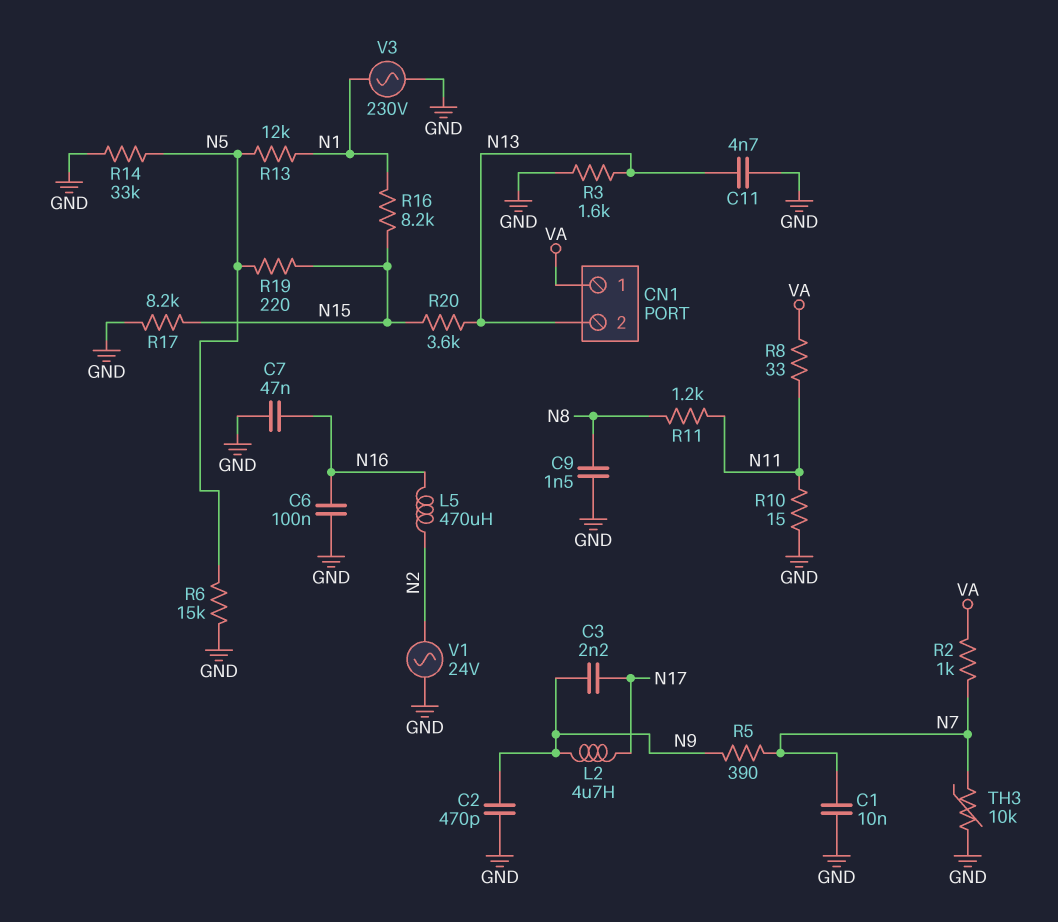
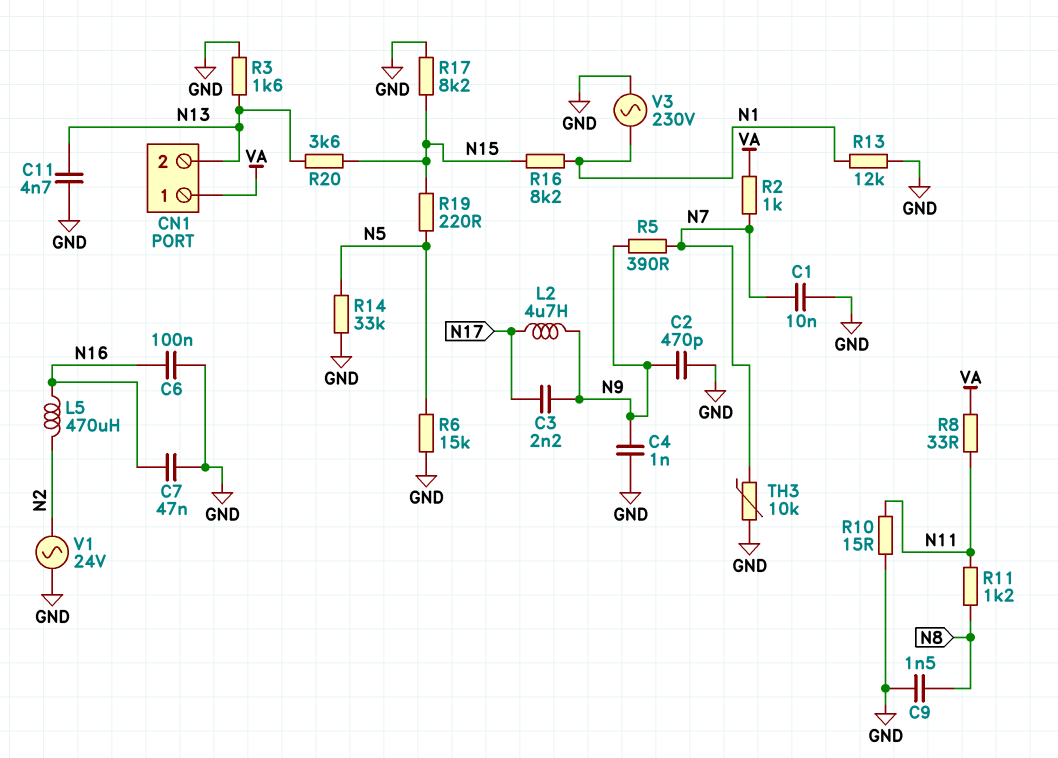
C4: none -> 1nF (GND, N9)
R13: 12k (N1, N5) -> 12k (GND, N1)

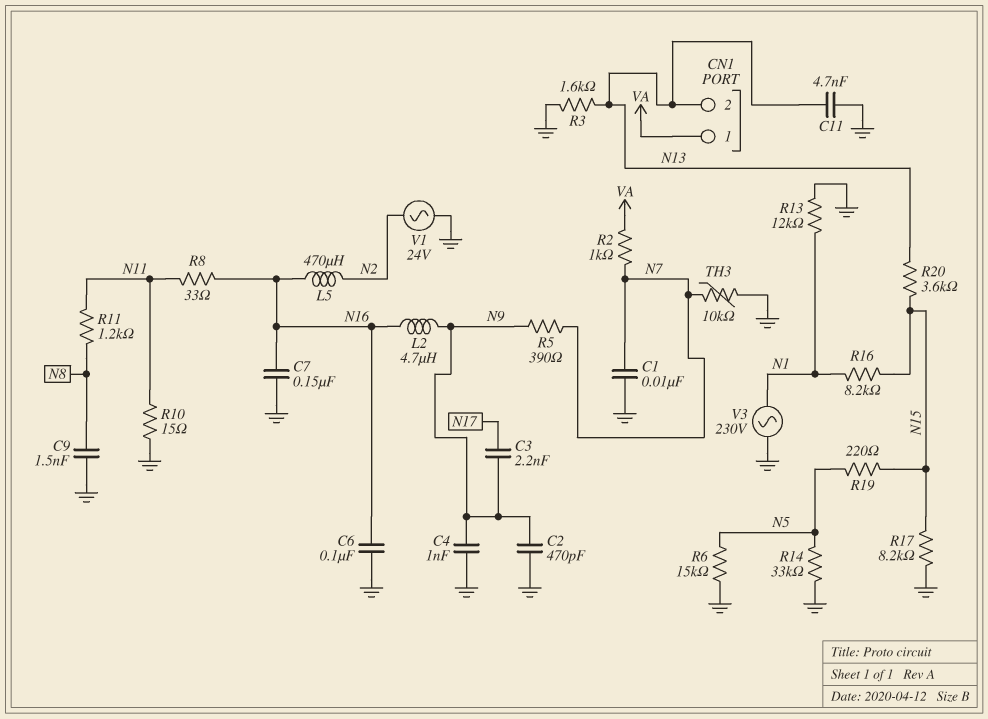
C7: 47nF (GND, N16) -> 150nF (GND, N16)
L2: 4.7uH (N9, N17) -> 4.7uH (N9, N16)
R8: 33 (N11, VA) -> 33 (N11, N16)

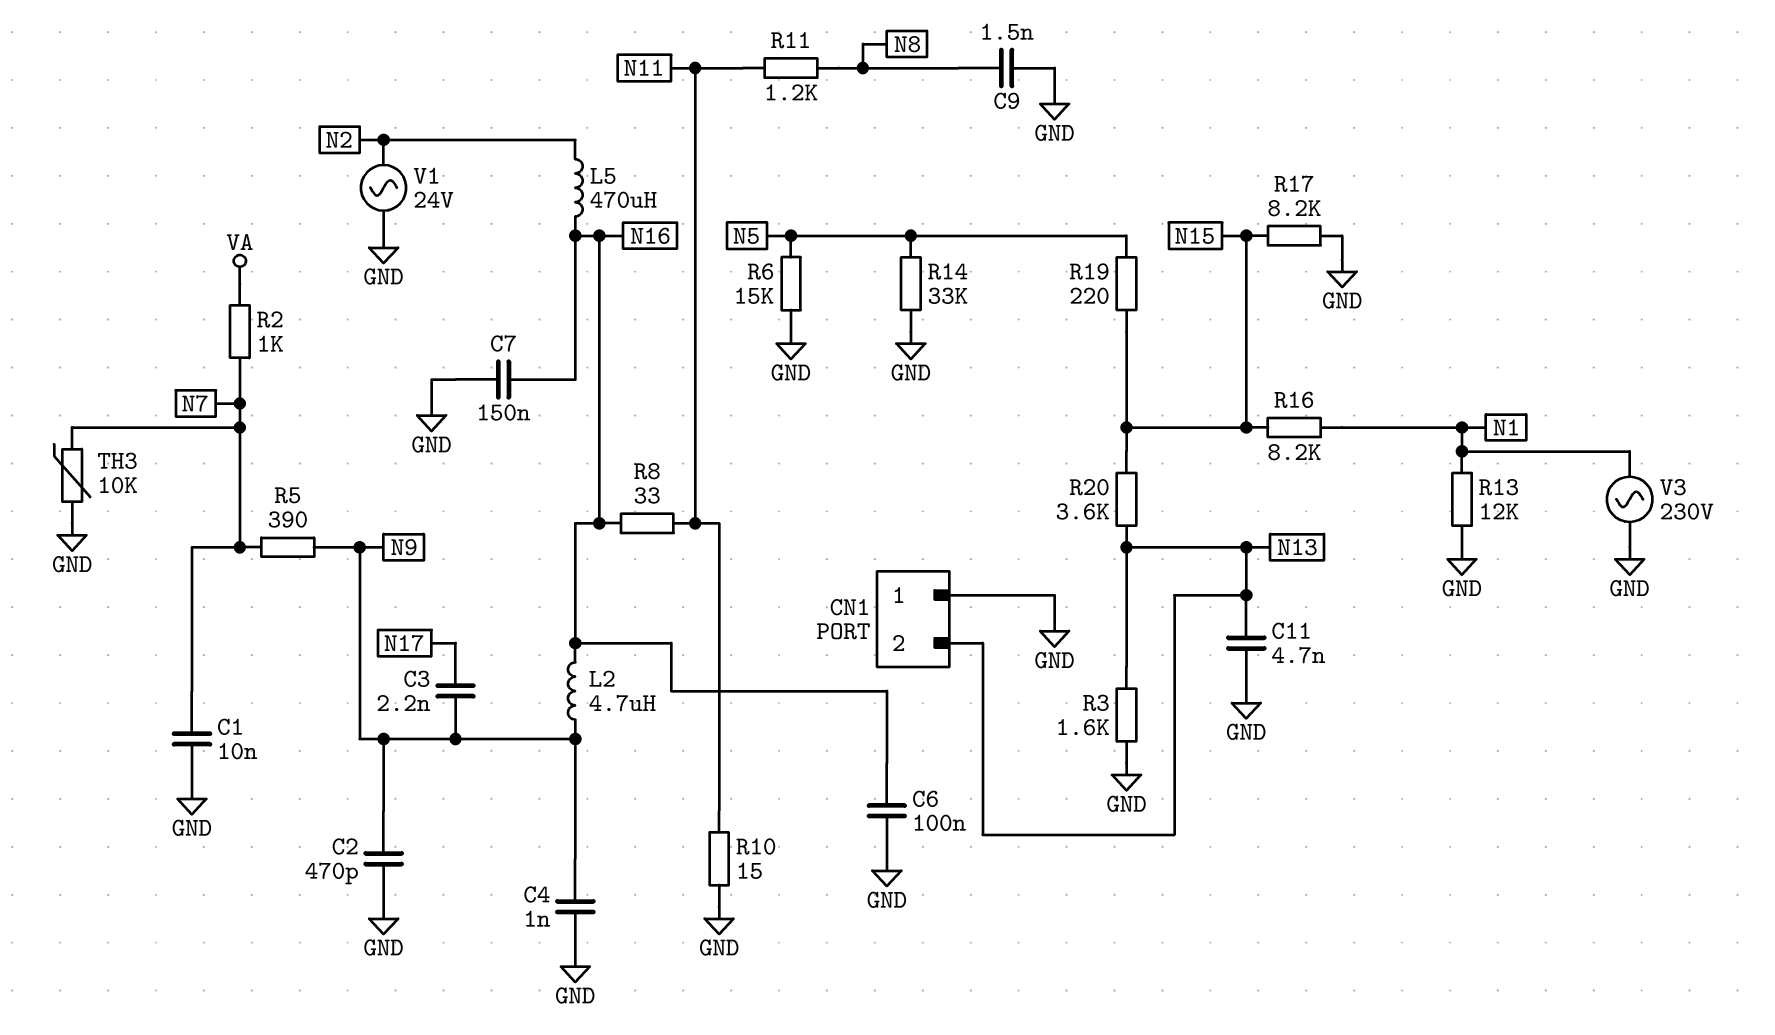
CN1 pin 1: VA -> GND

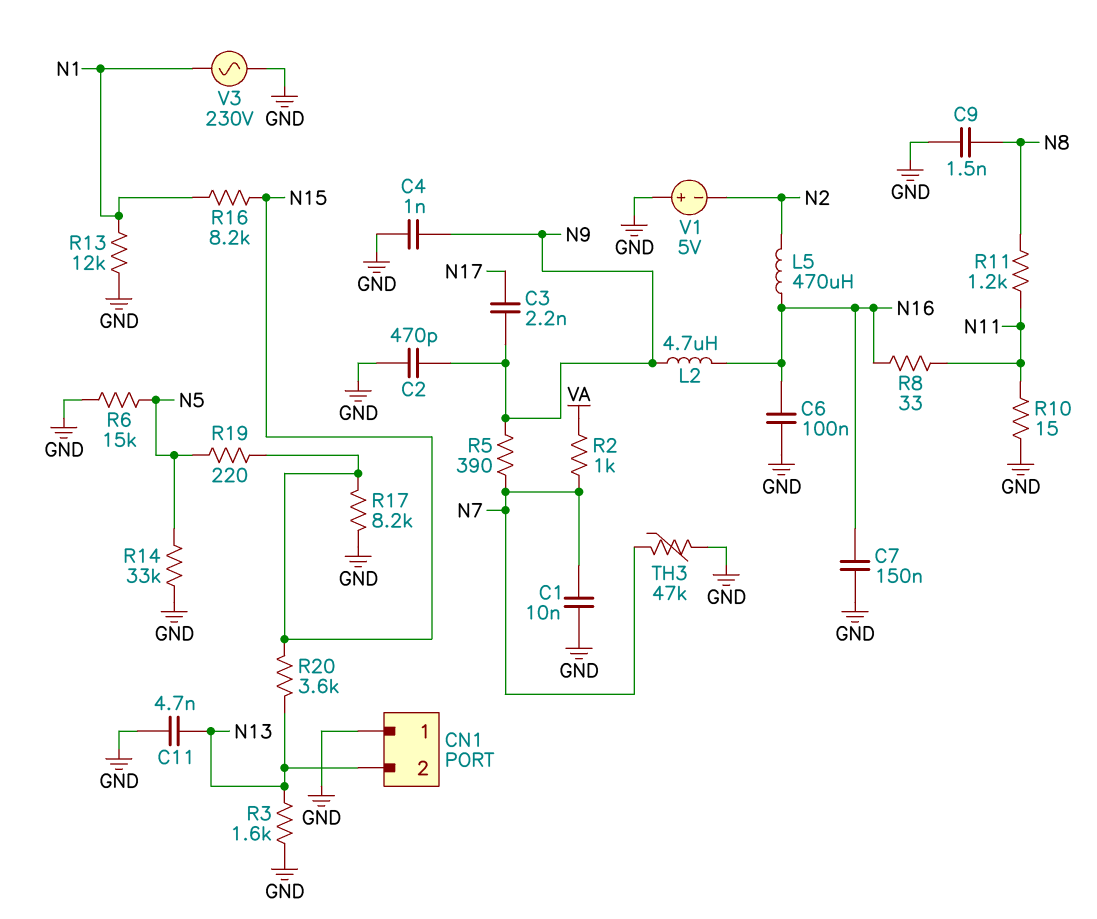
TH3: 10k (GND, N7) -> 47k (GND, N7)
V1: AC 24V (GND, N2) -> 5V (plus GND, minus N2)

